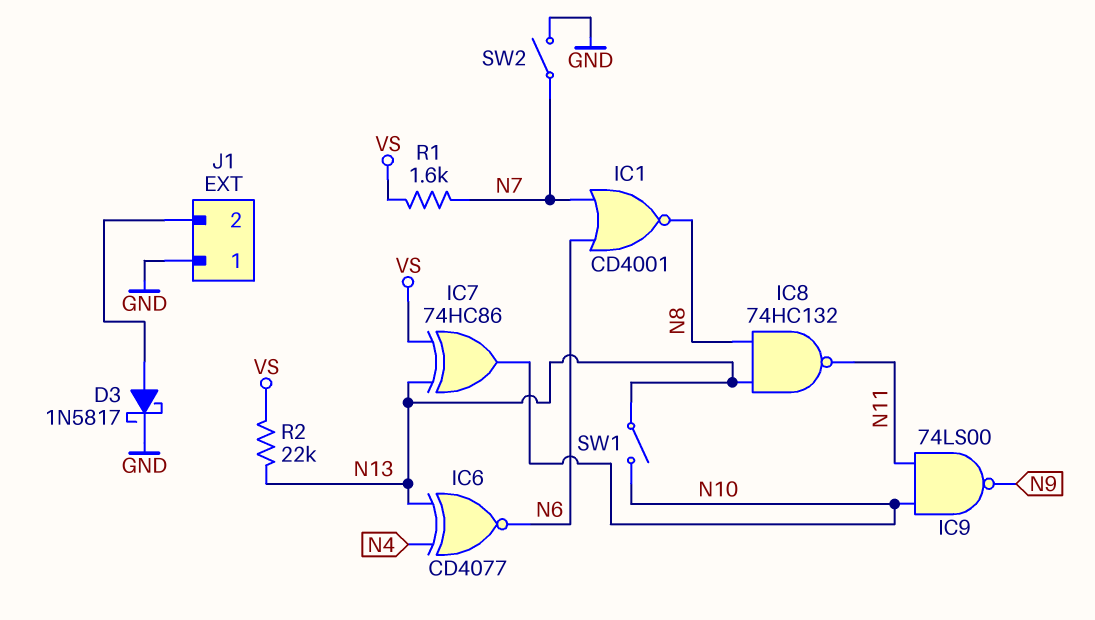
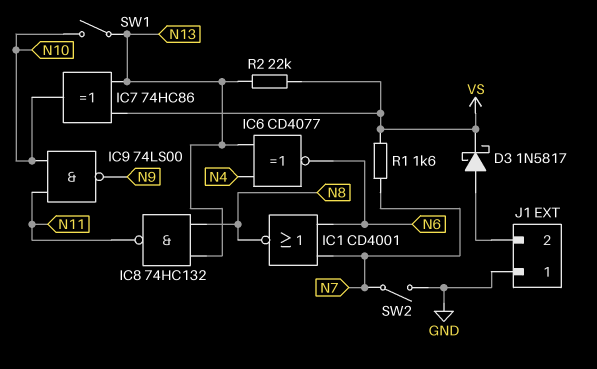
D3: schottky 1N5817 (A J1/2, K GND) -> schottky 1N5817 (A J1/2, K VS)

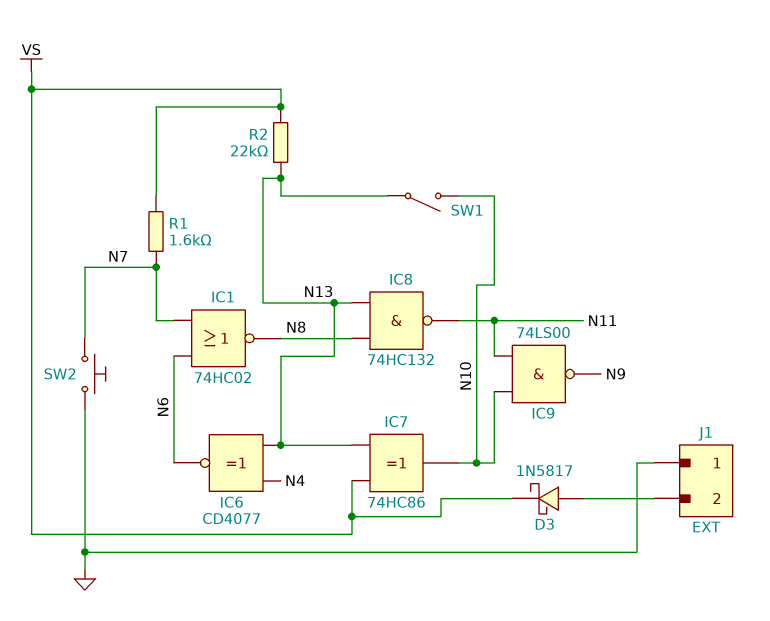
IC1: NOR CD4001 (in N6, in N7, out N8) -> NOR 74HC02 (in N6, in N7, out N8)
SW2: switch (GND, N7) -> button (GND, N7)

